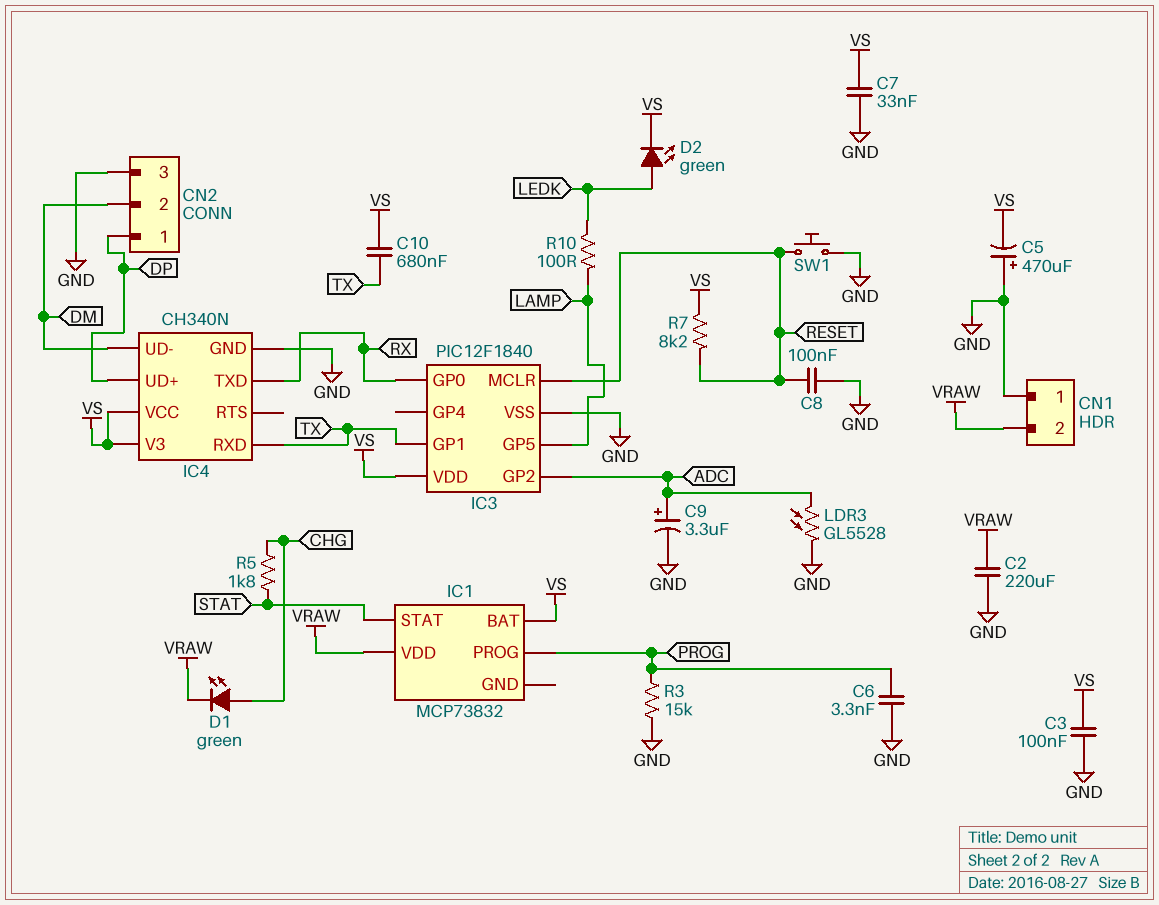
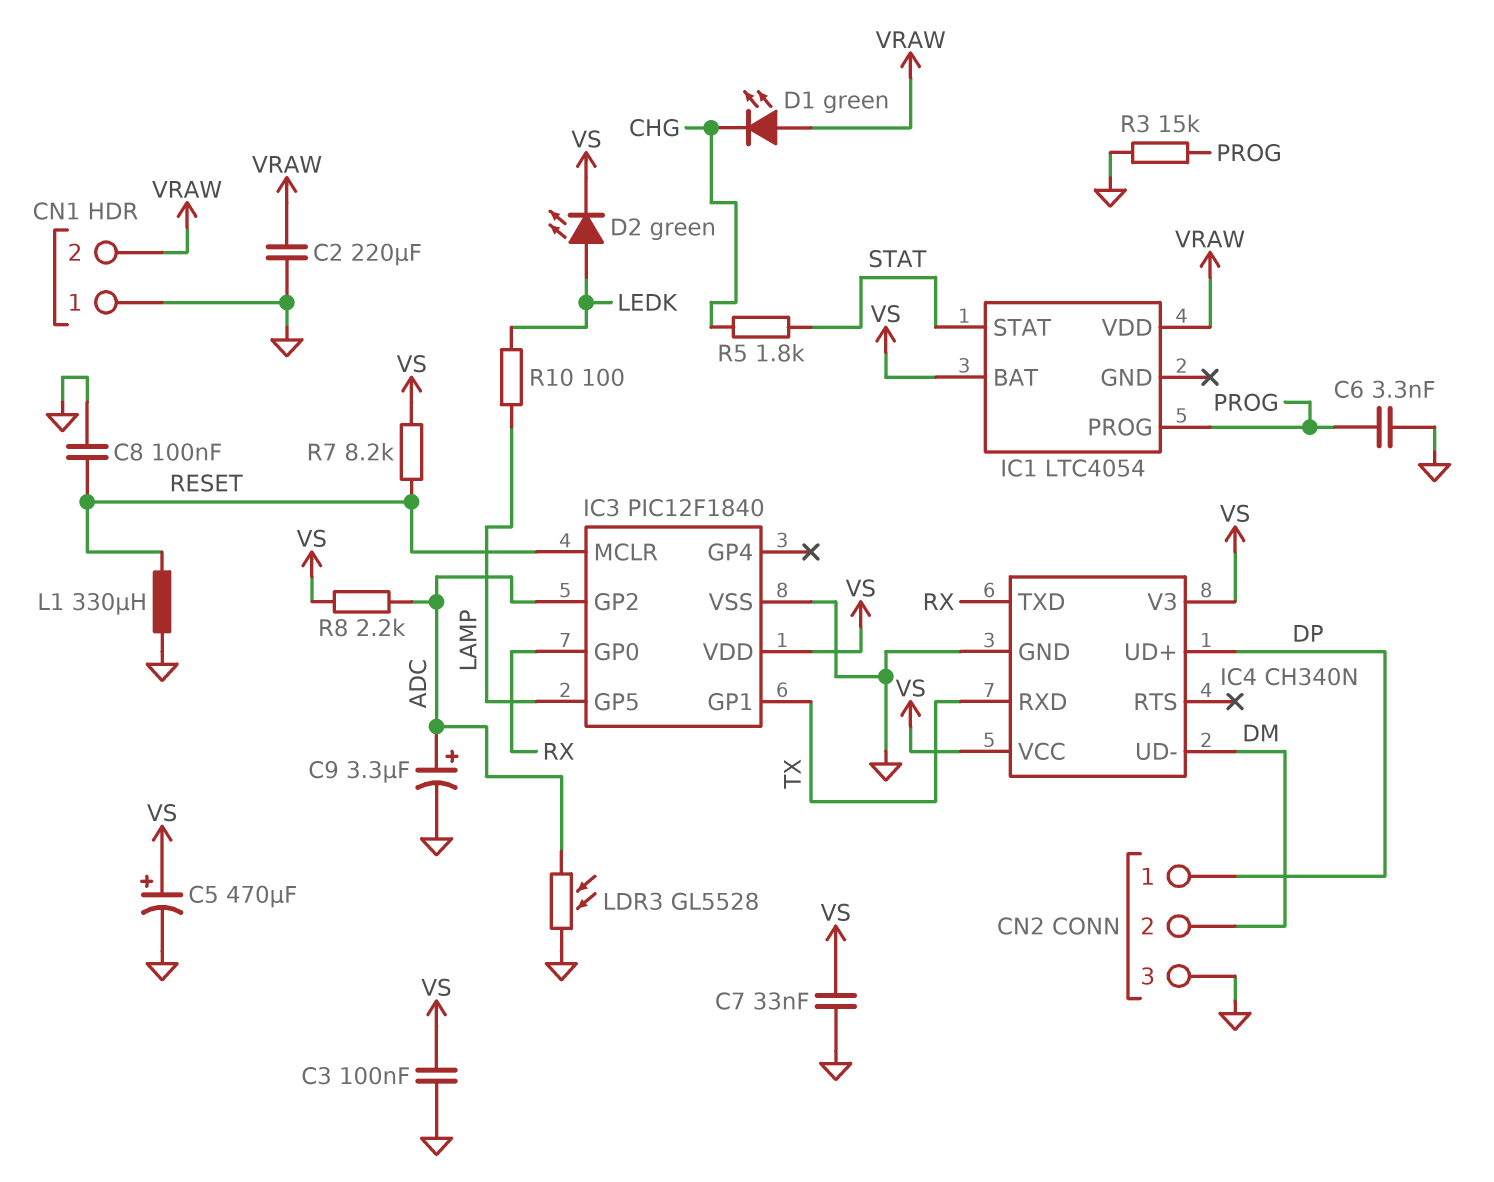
C5: 470uF (plus GND, minus VS) -> 470uF (plus VS, minus GND)
C10: 680nF (TX, VS) -> none
D1: LED green (A CHG, K VRAW) -> LED green (A VRAW, K CHG)
IC1: MCP73832 -> LTC4054
L1: none -> 330uH (GND, RESET)
R8: none -> 2.2k (ADC, VS)
SW1: button (GND, RESET) -> none

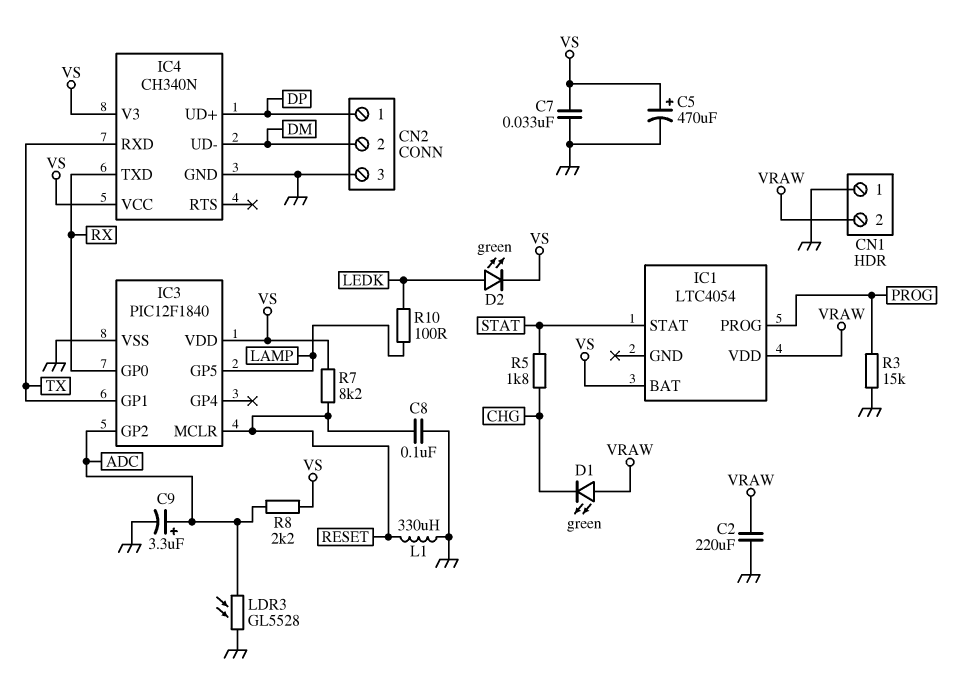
C3: 100nF (GND, VS) -> none
C6: 3.3nF (GND, PROG) -> none

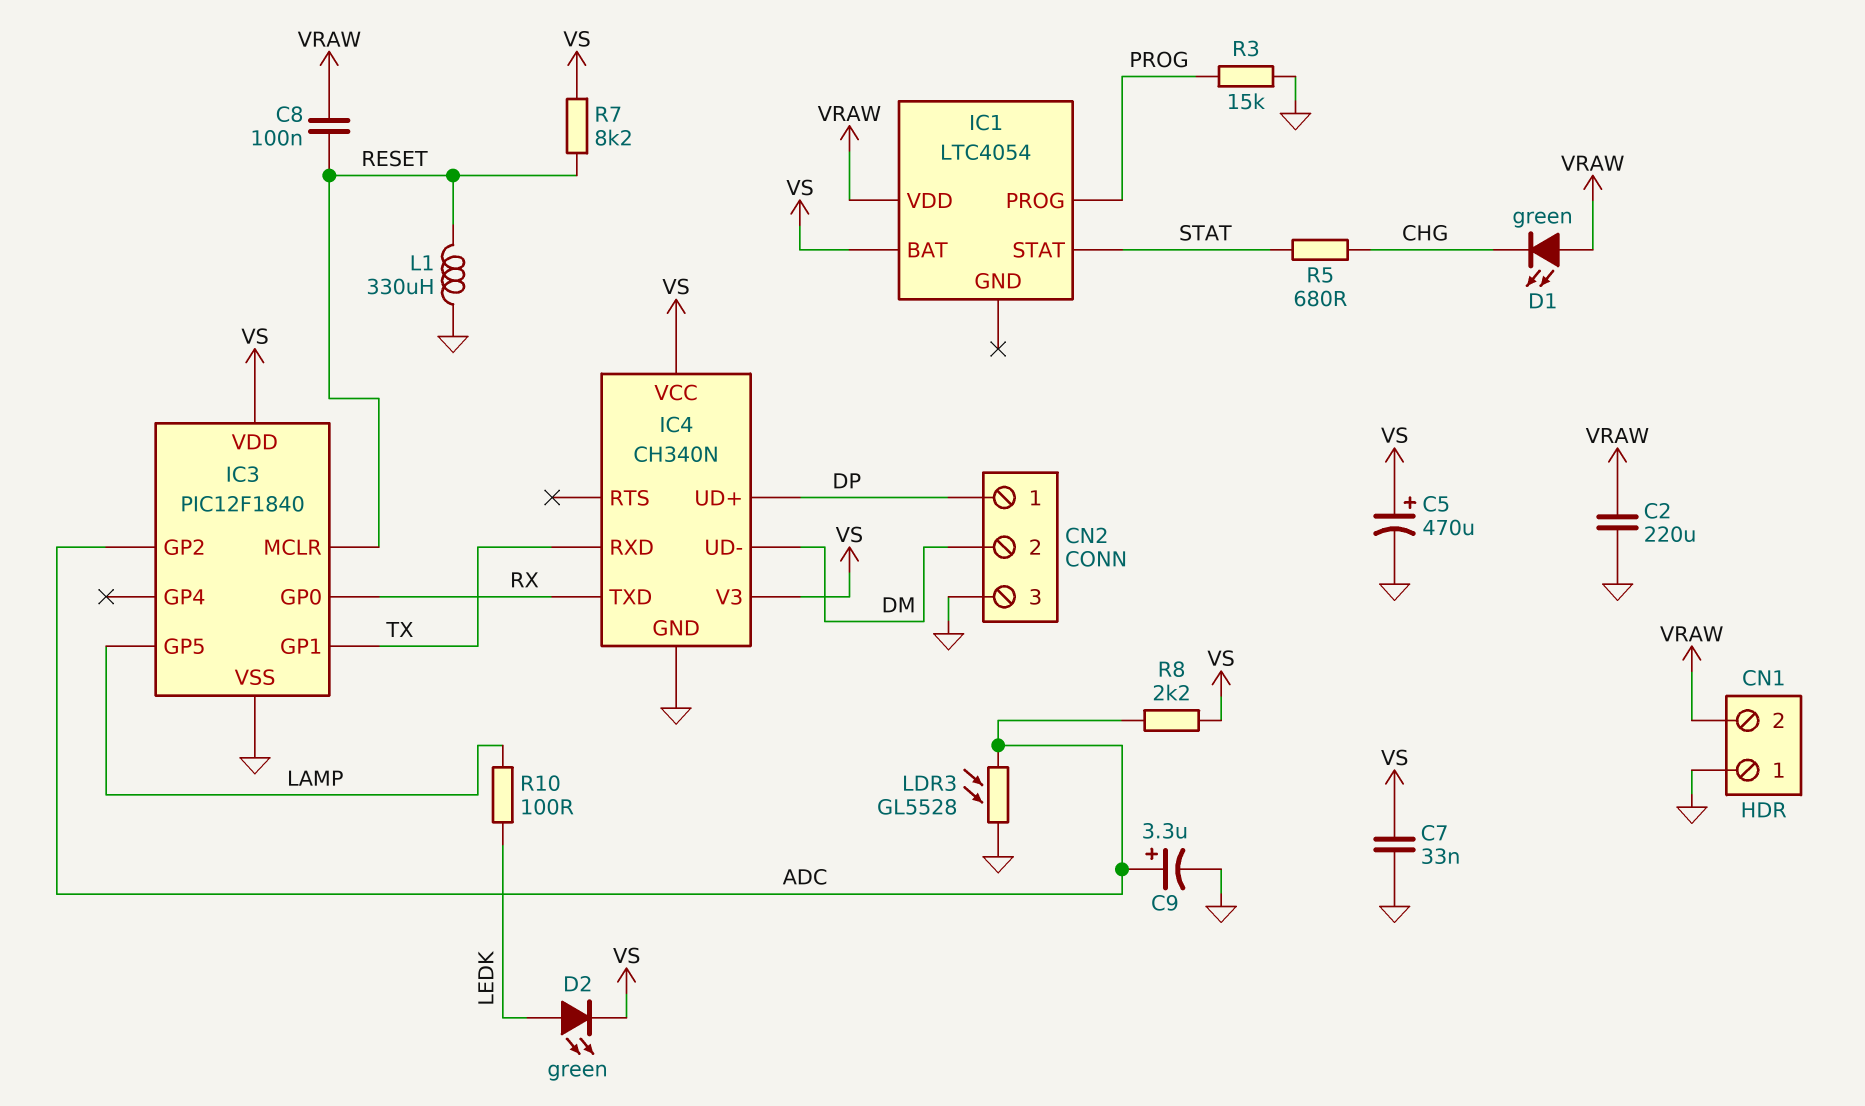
C8: 100nF (GND, RESET) -> 100nF (RESET, VRAW)
R5: 1.8k (CHG, STAT) -> 680 (CHG, STAT)

